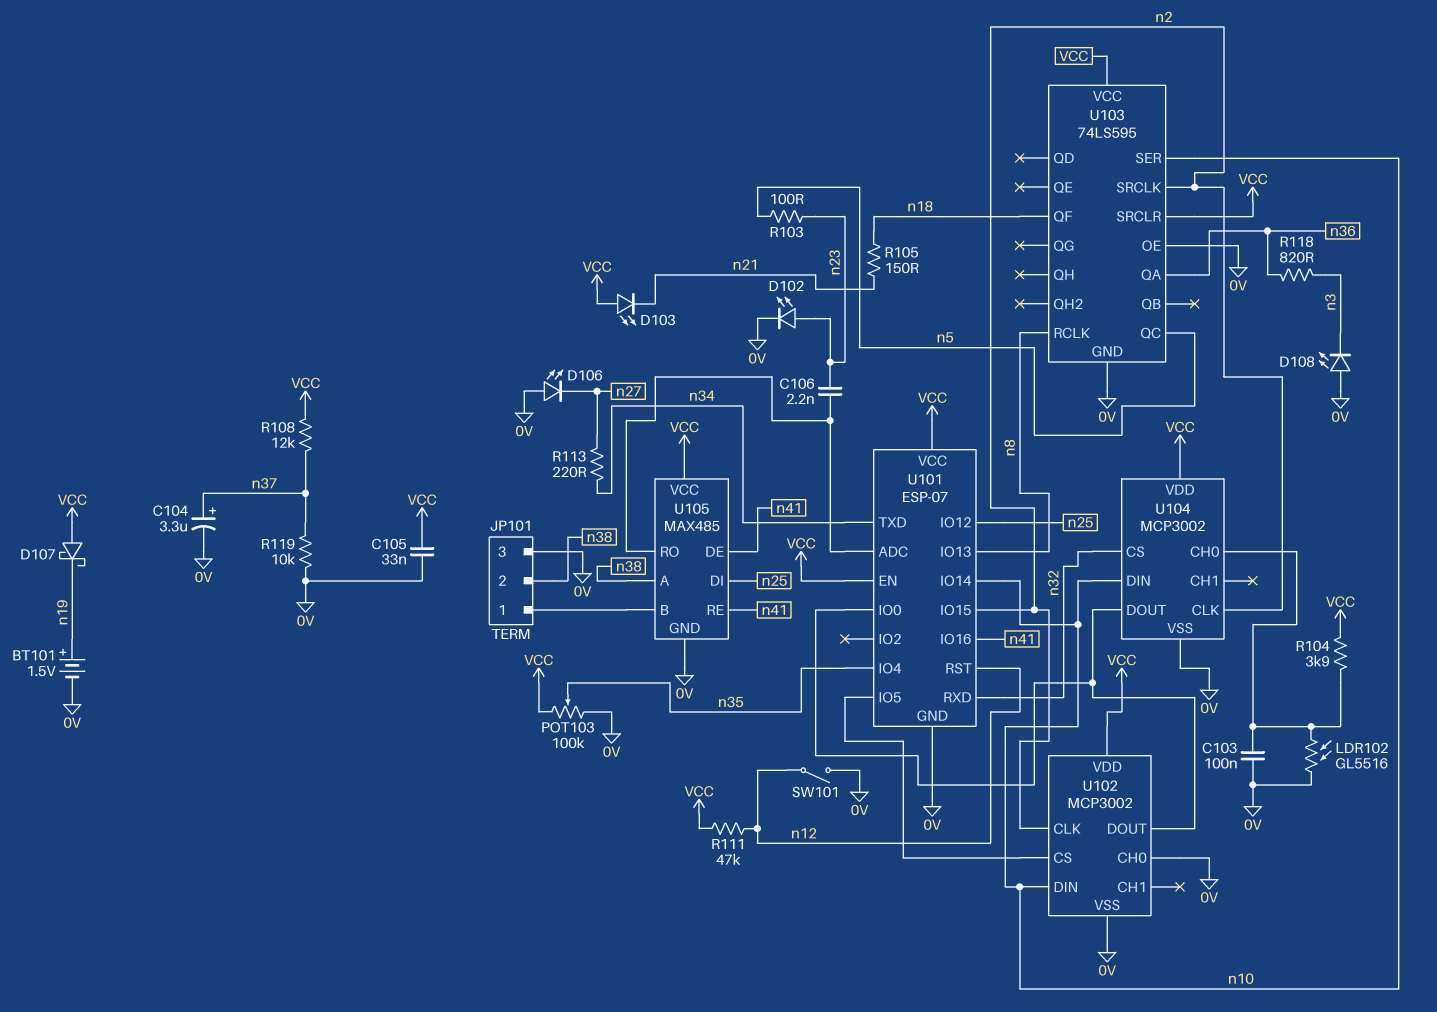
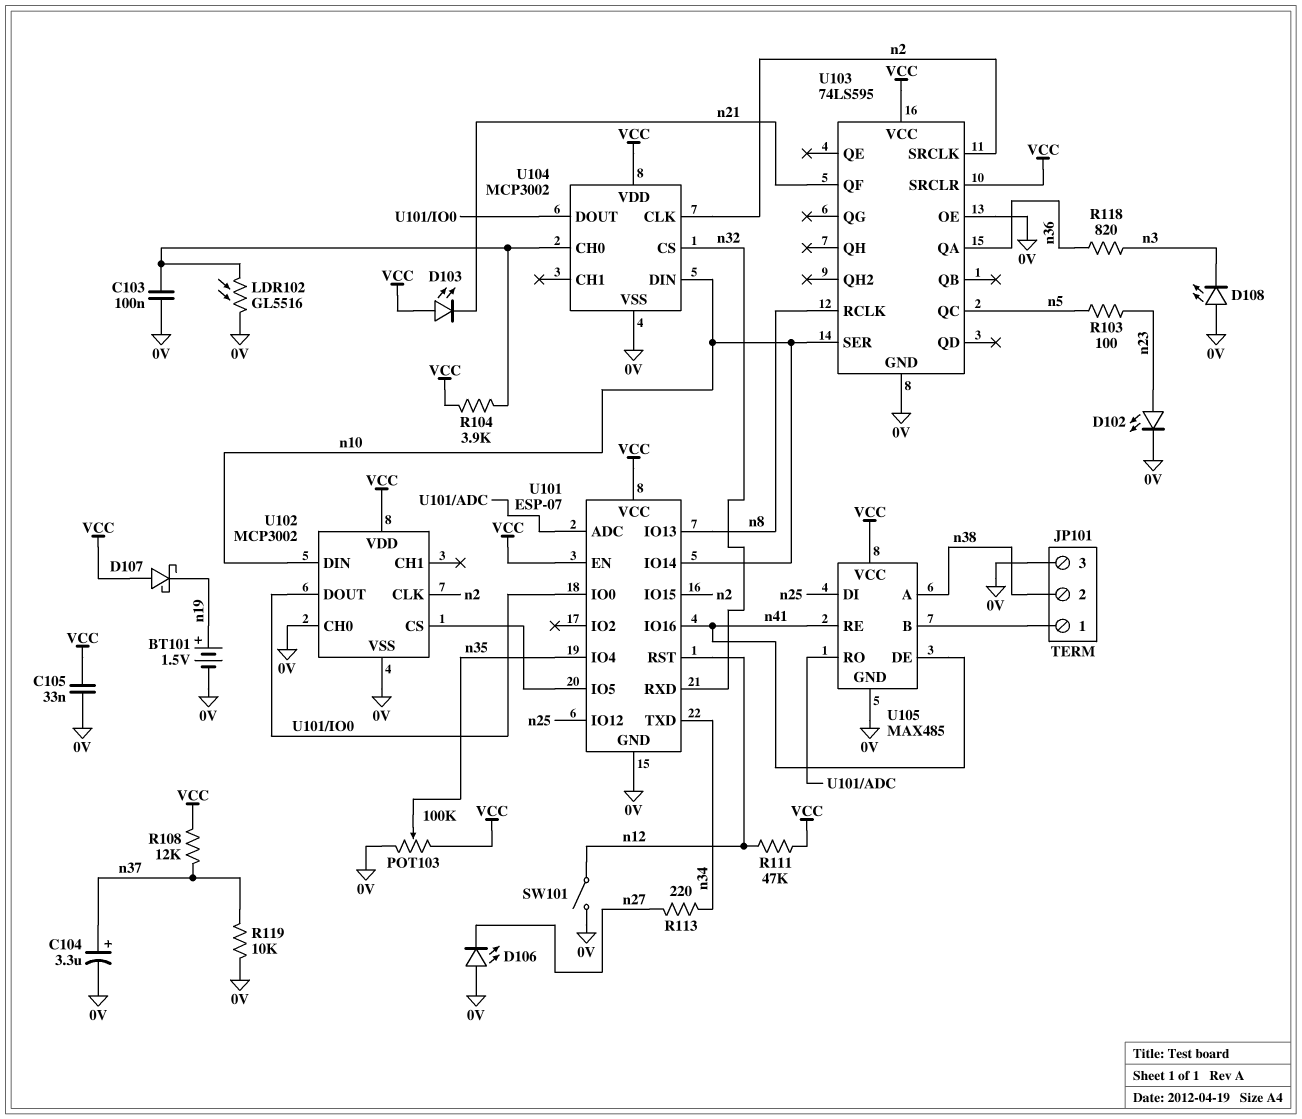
C106: 2.2nF (U101/ADC, n23) -> none
R105: 150 (n18, n21) -> none
U103 pin QF: n18 -> n21

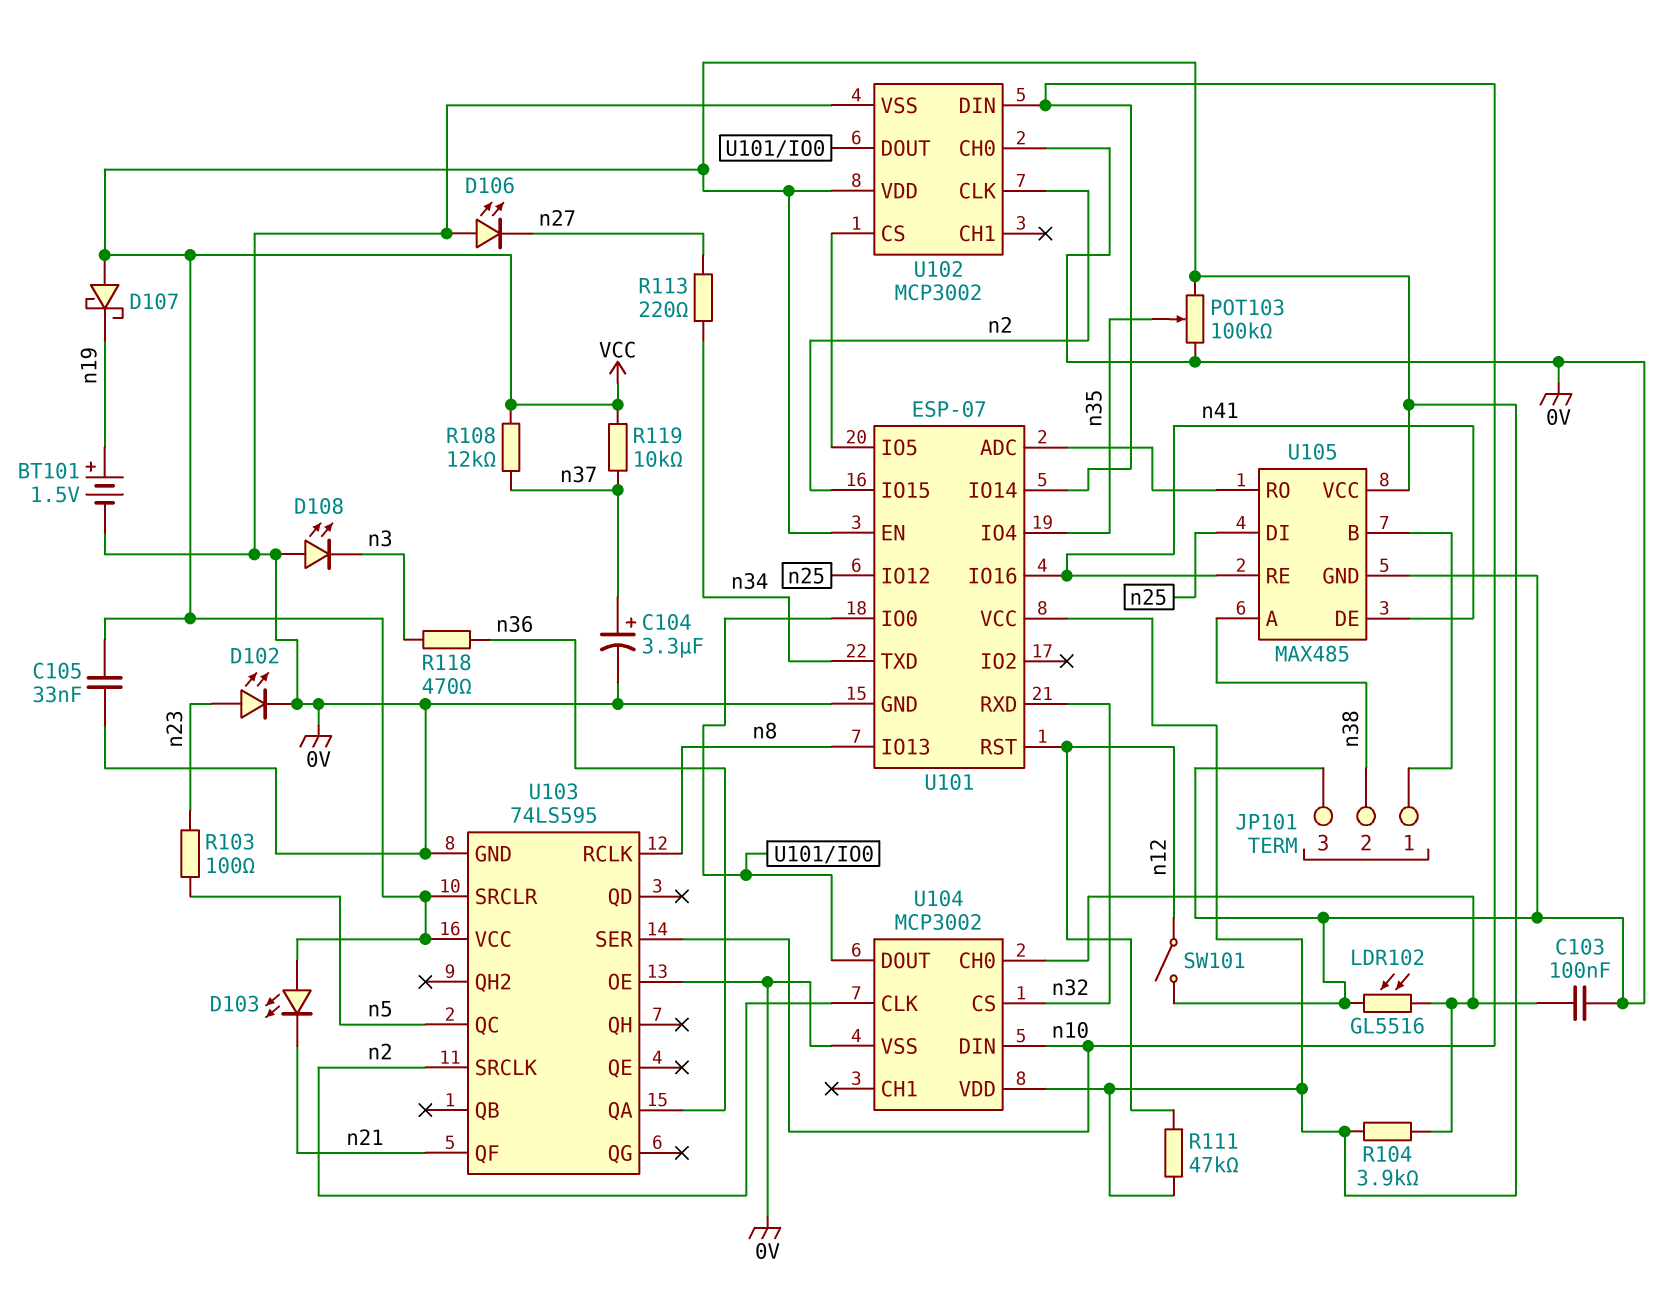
R118: 820 (n3, n36) -> 470 (n3, n36)
R119: 10k (0V, n37) -> 10k (VCC, n37)

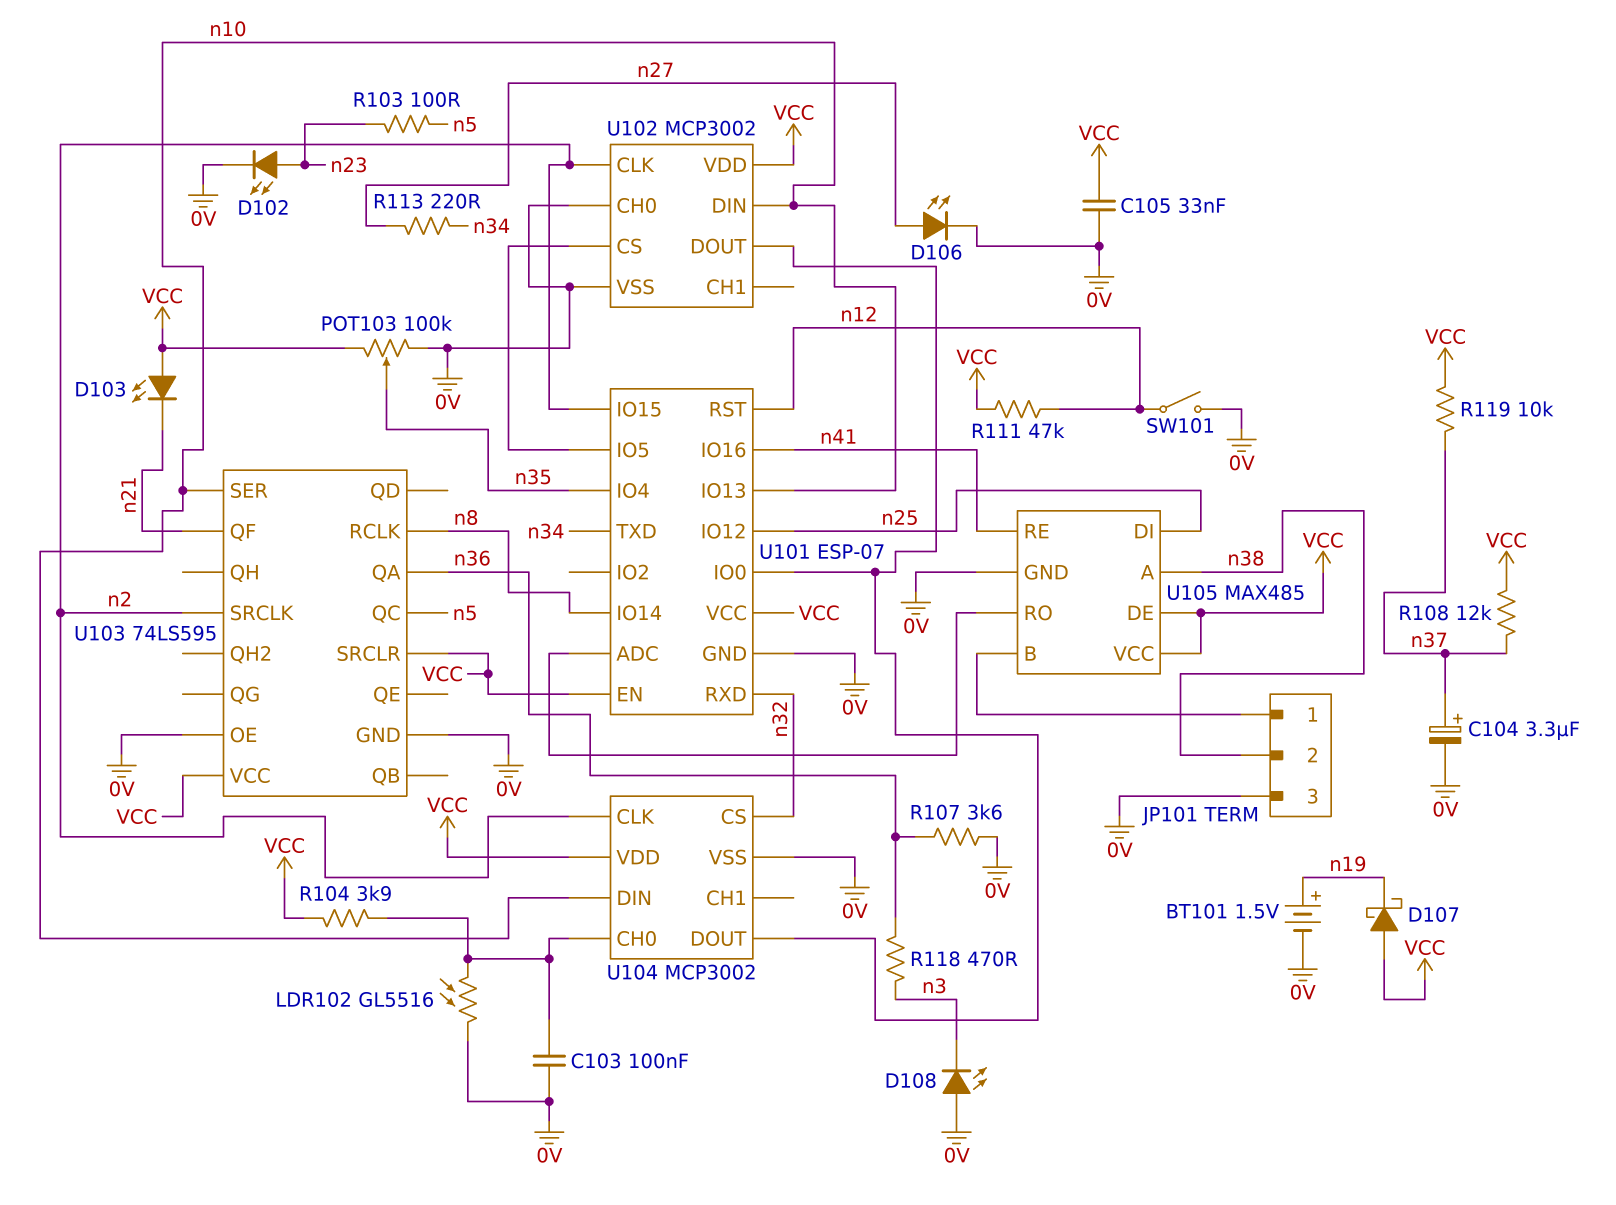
D106: LED (A 0V, K n27) -> LED (A n27, K 0V)
R107: none -> 3.6k (0V, n36)
U101 pin IO13: n8 -> n10
U101 pin IO14: n10 -> n8
U105 pin DE: n41 -> VCC

